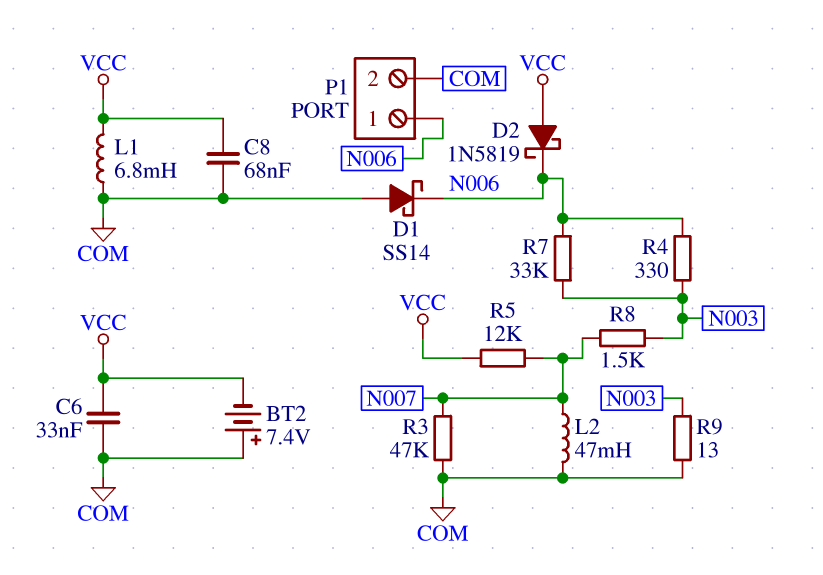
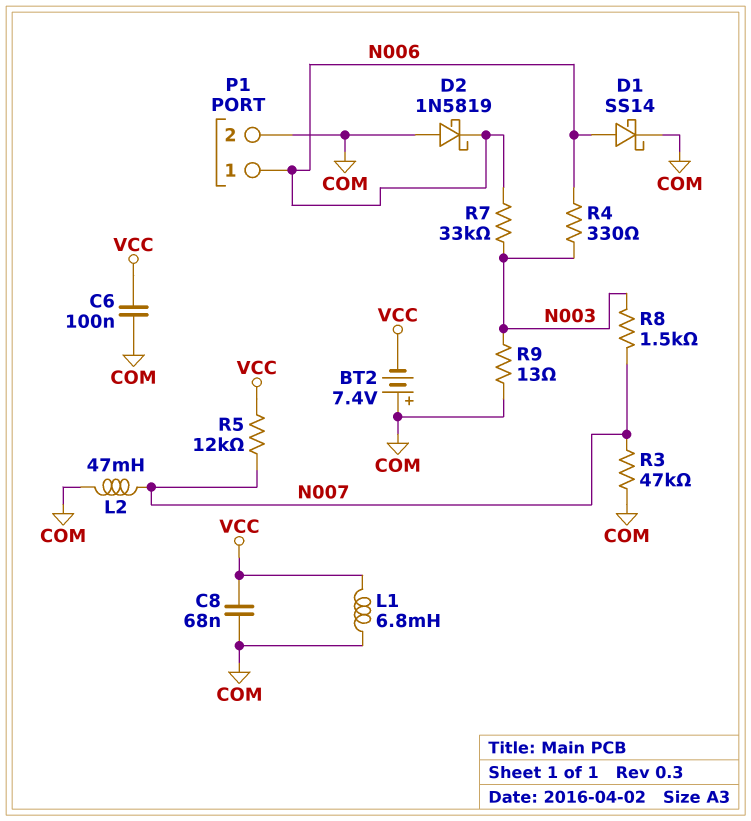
C6: 33nF (COM, VCC) -> 100nF (COM, VCC)
D1: schottky SS14 (A COM, K N006) -> schottky SS14 (A N006, K COM)
D2: schottky 1N5819 (A VCC, K N006) -> schottky 1N5819 (A COM, K N006)

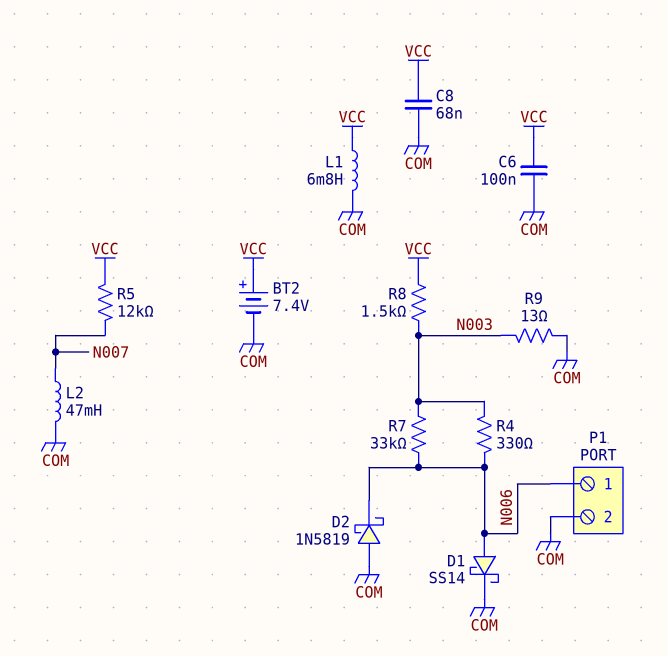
BT2: 7.4V (plus COM, minus VCC) -> 7.4V (plus VCC, minus COM)
R3: 47k (COM, N007) -> none
R8: 1.5k (N003, N007) -> 1.5k (N003, VCC)

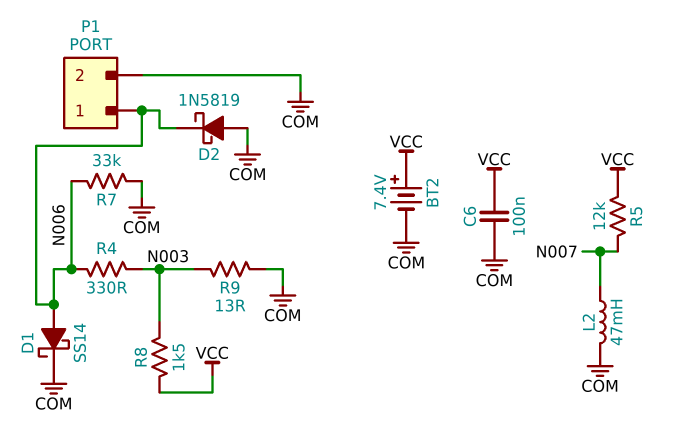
C8: 68nF (COM, VCC) -> none
L1: 6.8mH (COM, VCC) -> none
R7: 33k (N003, N006) -> 33k (COM, N006)

